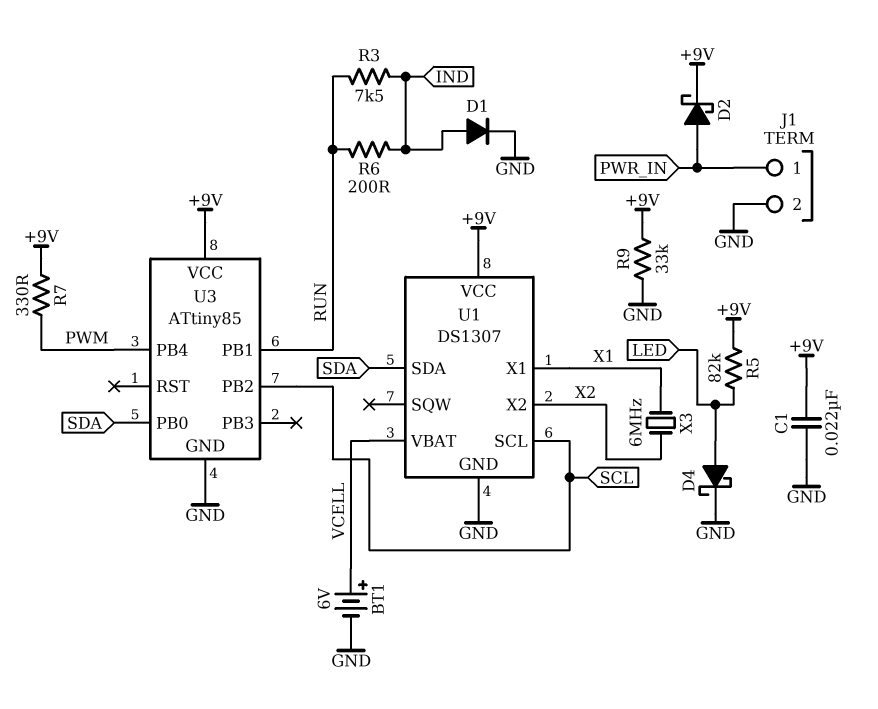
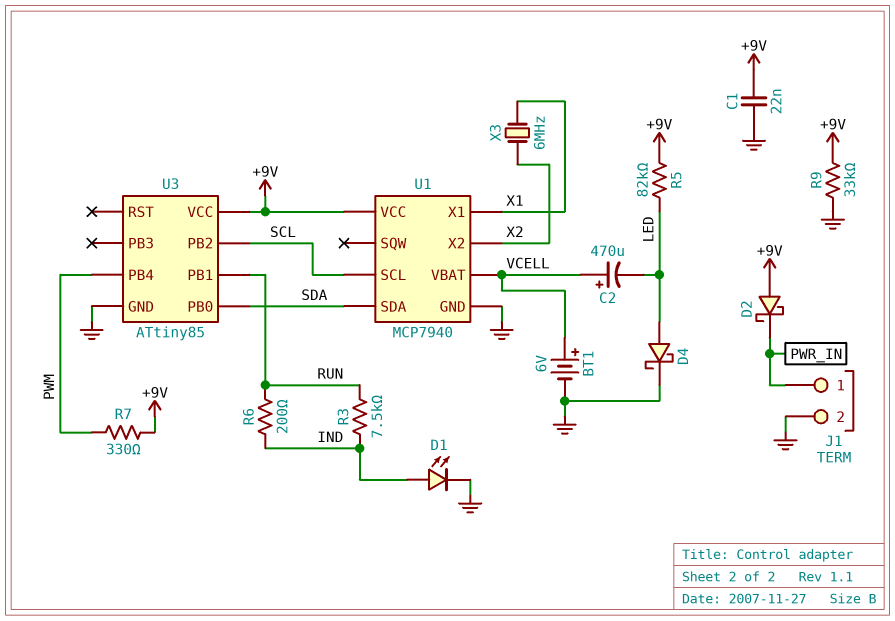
C2: none -> 470uF (plus VCELL, minus LED)
D1: diode (A IND, K GND) -> LED (A IND, K GND)
D2: schottky (A PWR_IN, K +9V) -> schottky (A +9V, K PWR_IN)
U1: DS1307 -> MCP7940

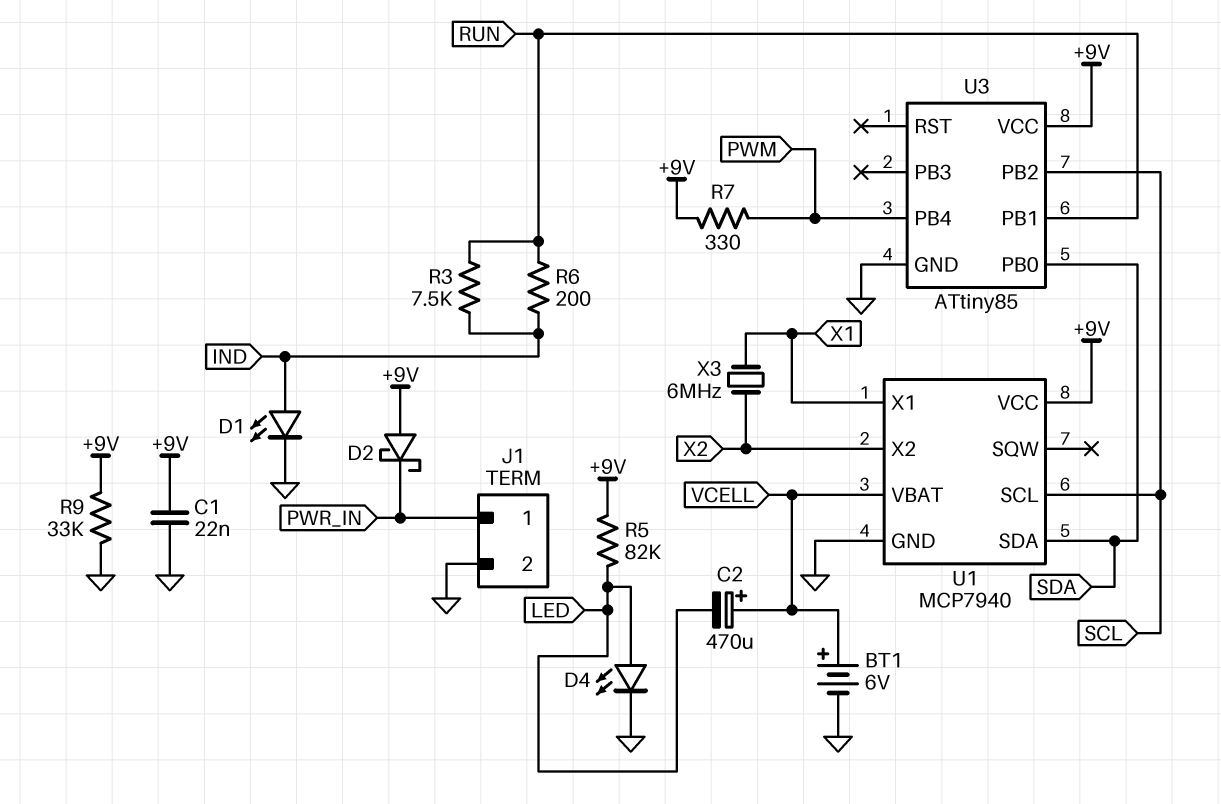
D4: schottky (A LED, K GND) -> LED (A LED, K GND)

